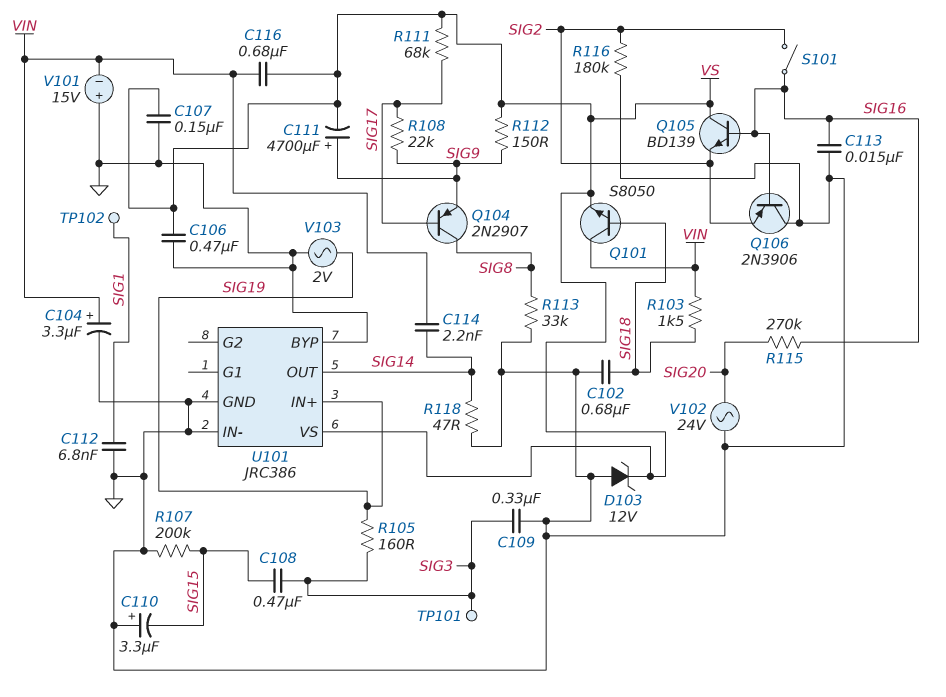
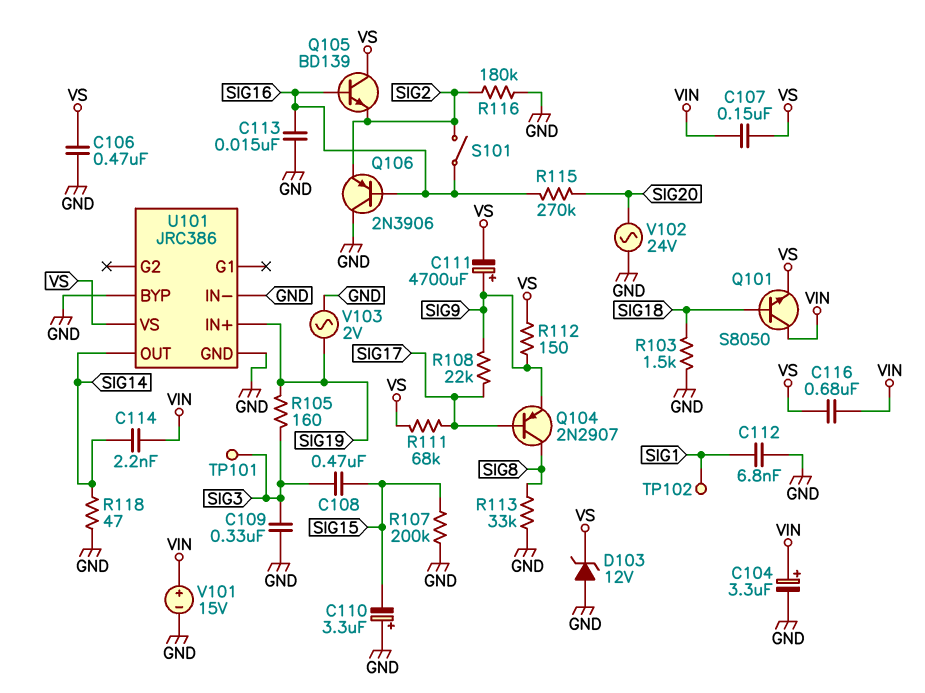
C102: 680nF (GND, SIG18) -> none
C107: 150nF (GND, VS) -> 150nF (VIN, VS)
R103: 1.5k (SIG18, VIN) -> 1.5k (GND, SIG18)
V101: 15V (plus GND, minus VIN) -> 15V (plus VIN, minus GND)

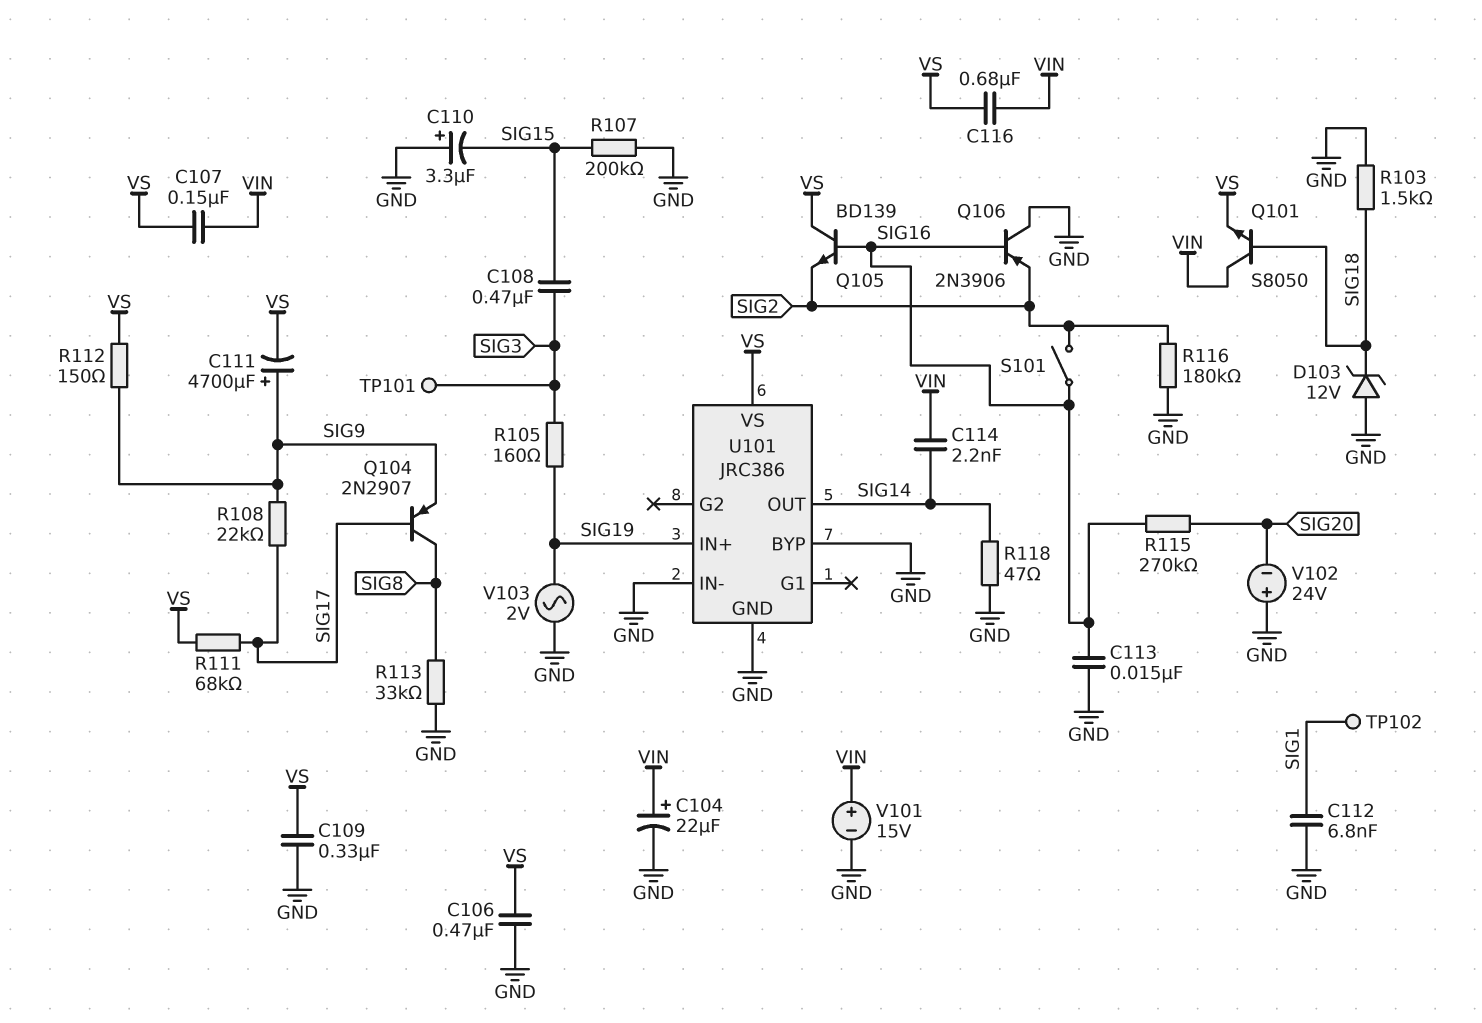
C104: 3.3uF (plus VIN, minus GND) -> 22uF (plus VIN, minus GND)
C109: 330nF (GND, SIG3) -> 330nF (GND, VS)
D103: zener 12V (A GND, K VS) -> zener 12V (A GND, K SIG18)
V102: AC 24V (GND, SIG20) -> 24V (plus GND, minus SIG20)

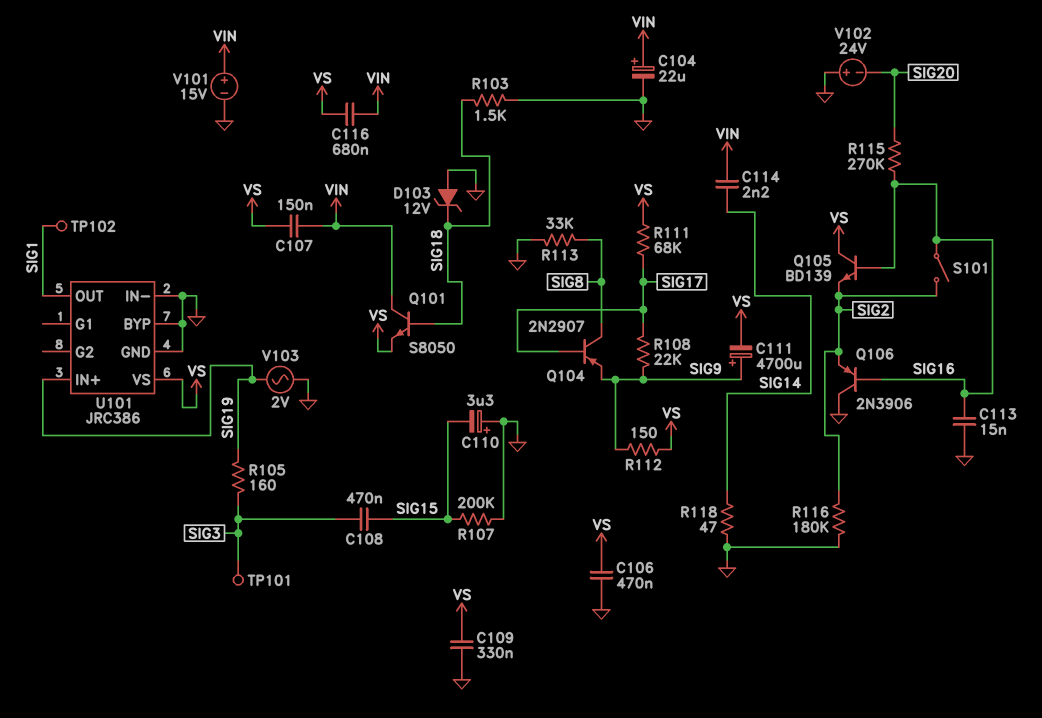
C112: 6.8nF (GND, SIG1) -> none
U101 pin OUT: SIG14 -> SIG1

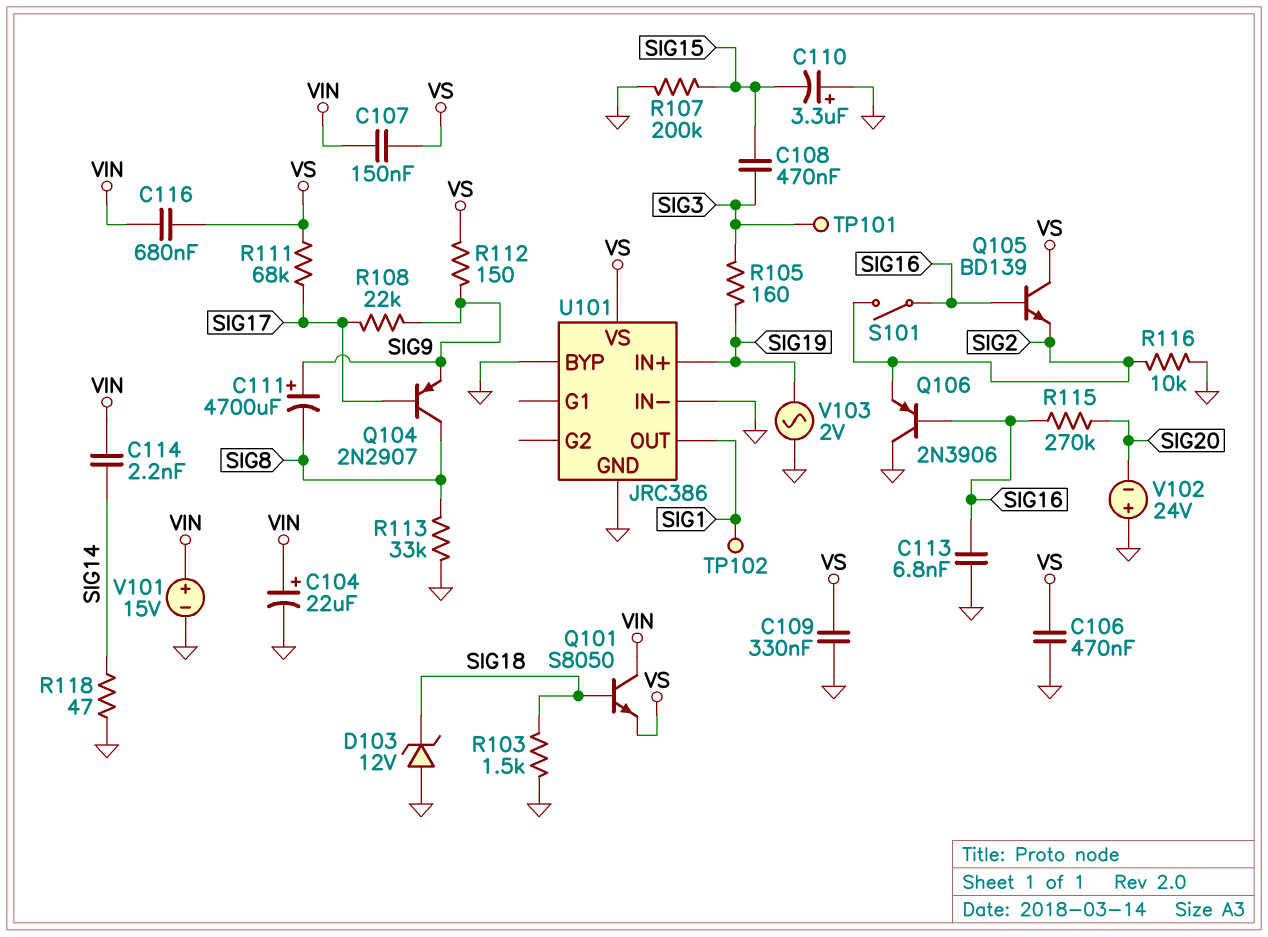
C111: 4700uF (plus SIG9, minus VS) -> 4700uF (plus SIG9, minus SIG8)
C113: 15nF (GND, SIG16) -> 6.8nF (GND, SIG16)
R116: 180k (GND, SIG2) -> 10k (GND, SIG2)

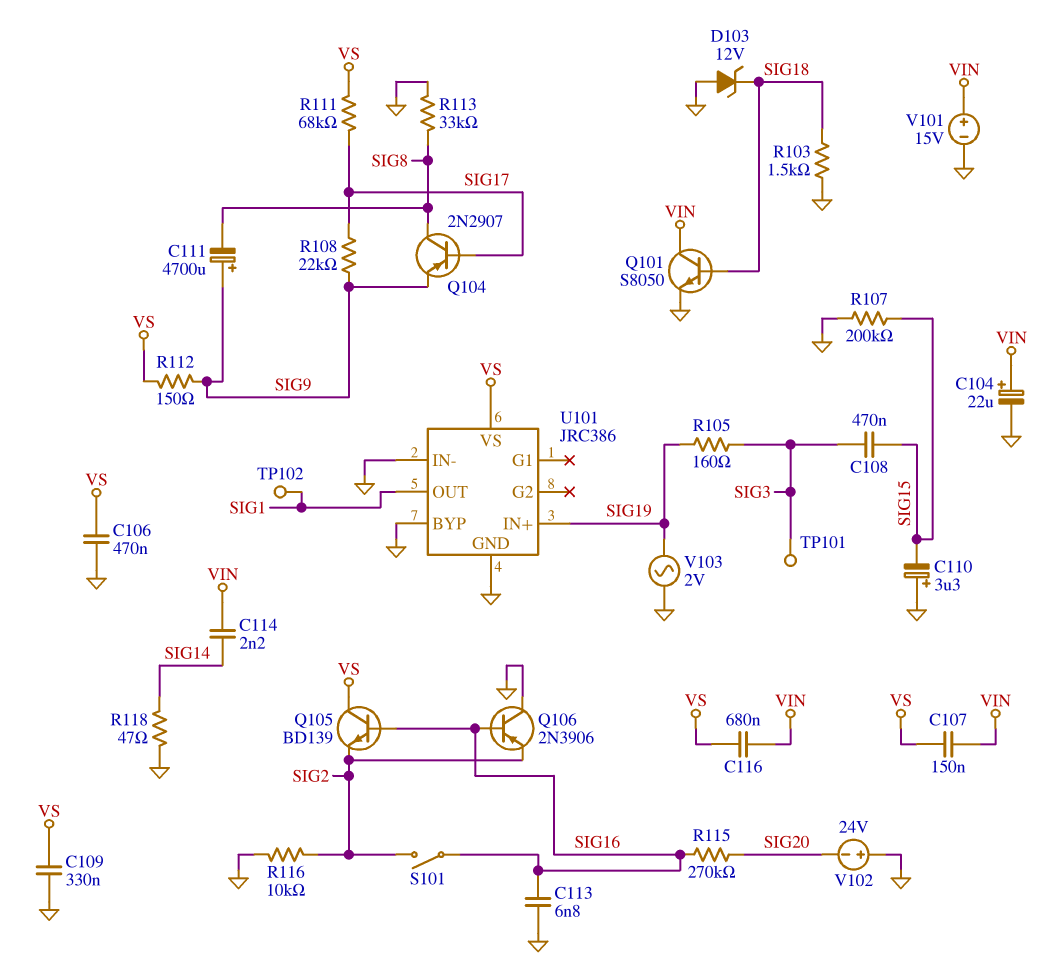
Q101: NPN S8050 (B SIG18, C VIN, E VS) -> NPN S8050 (B SIG18, C VIN, E GND)

